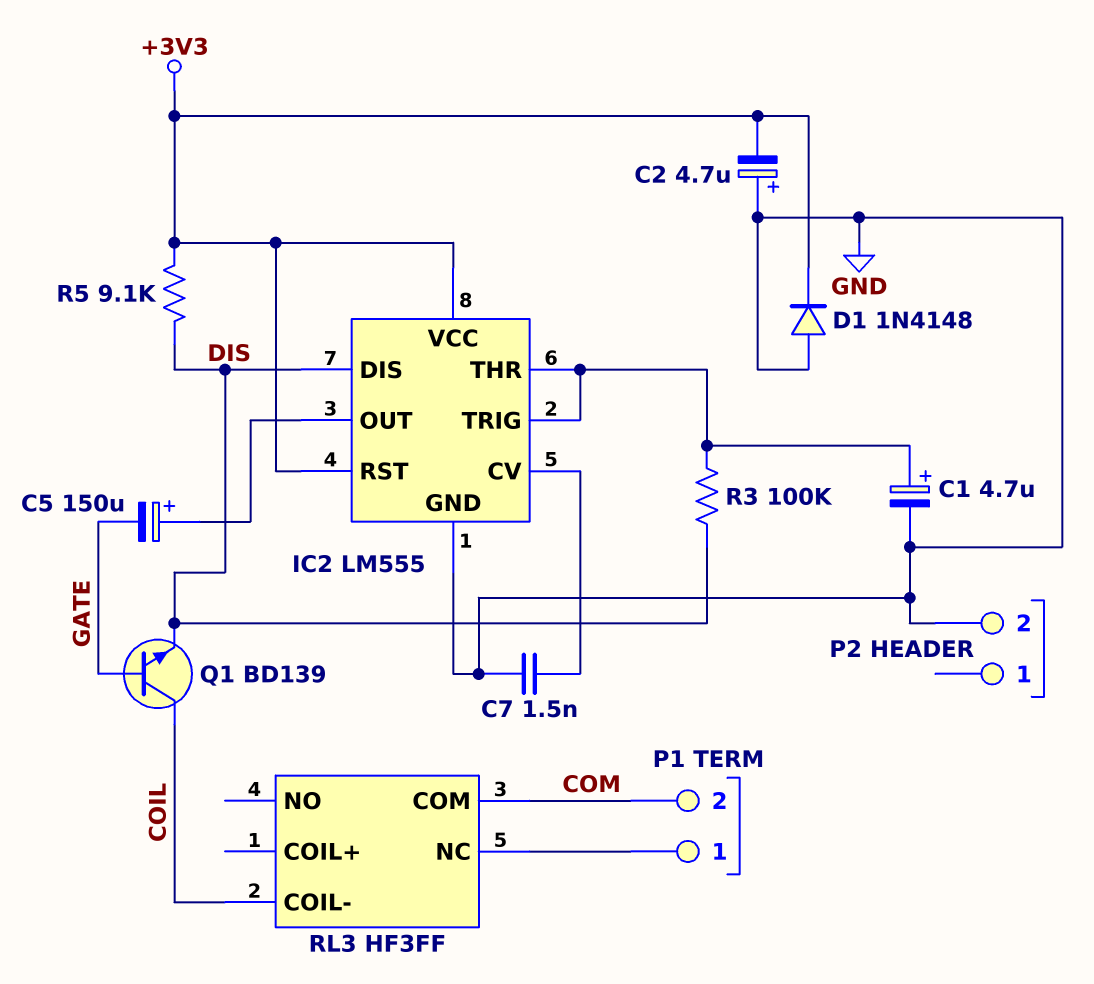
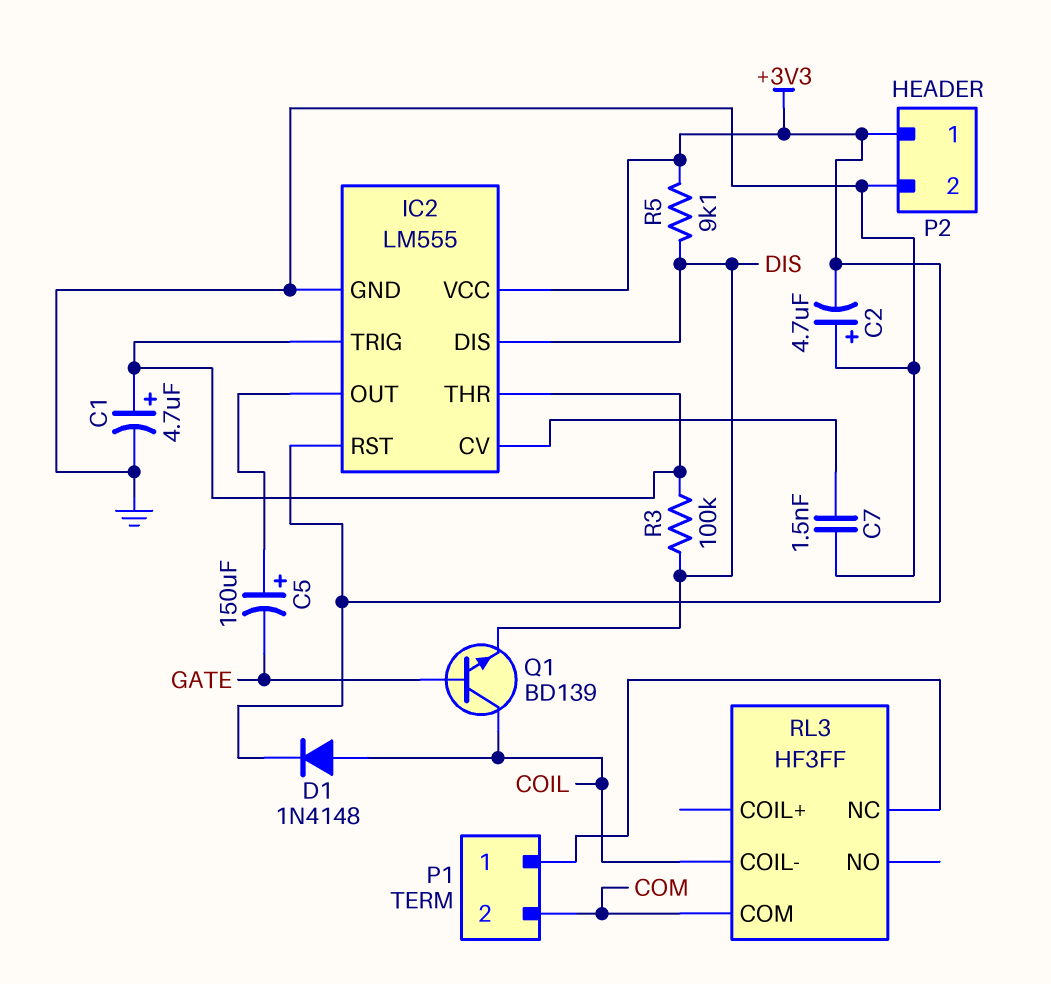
D1: diode 1N4148 (A GND, K +3V3) -> diode 1N4148 (A COIL, K +3V3)
P2 pin 1: none -> +3V3

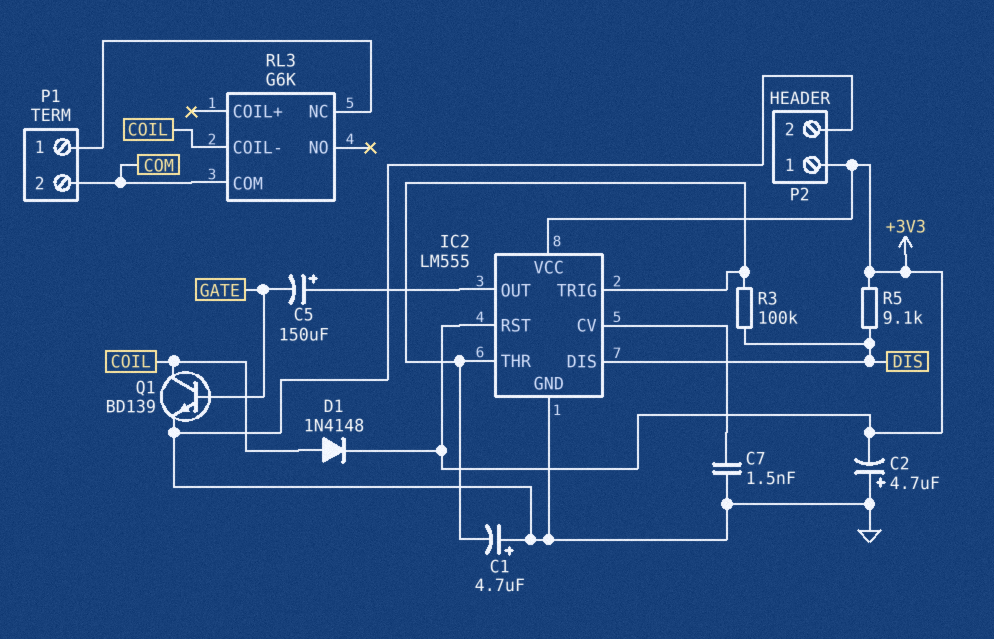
C1: 4.7uF (plus IC2/THR, minus GND) -> 4.7uF (plus GND, minus IC2/THR)
Q1: NPN BD139 (B GATE, C COIL, E DIS) -> NPN BD139 (B GATE, C COIL, E GND)
RL3: HF3FF -> G6K

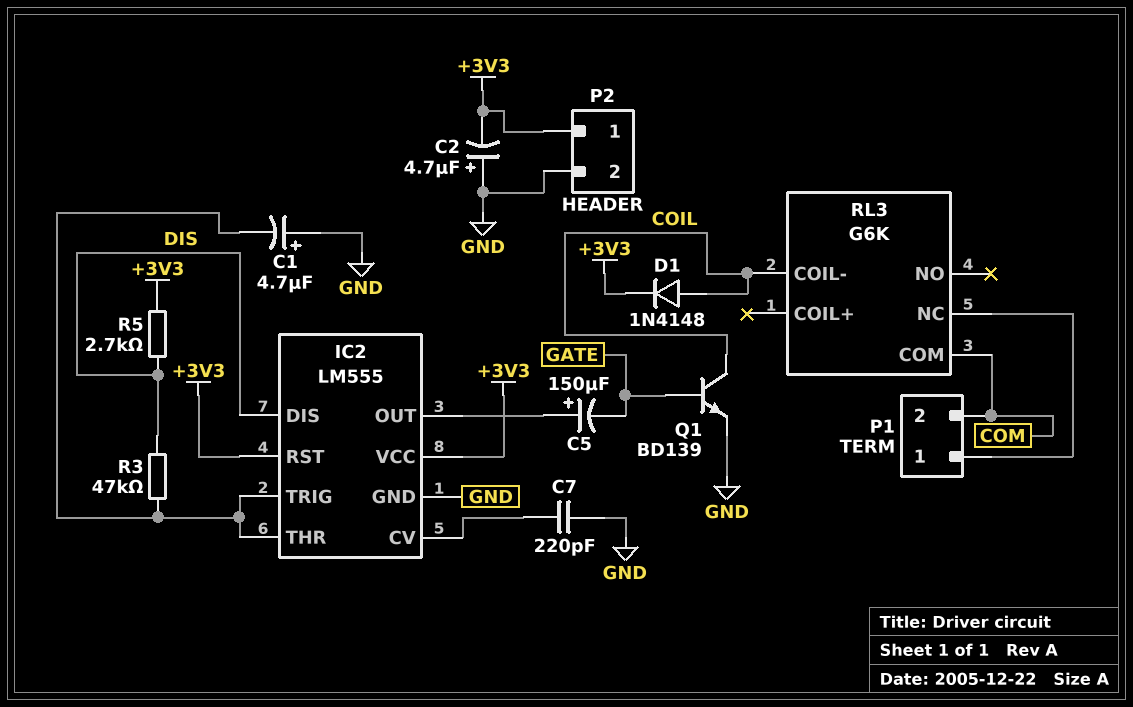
C7: 1.5nF (GND, IC2/CV) -> 220pF (GND, IC2/CV)
R3: 100k (DIS, IC2/THR) -> 47k (DIS, IC2/THR)
R5: 9.1k (+3V3, DIS) -> 2.7k (+3V3, DIS)

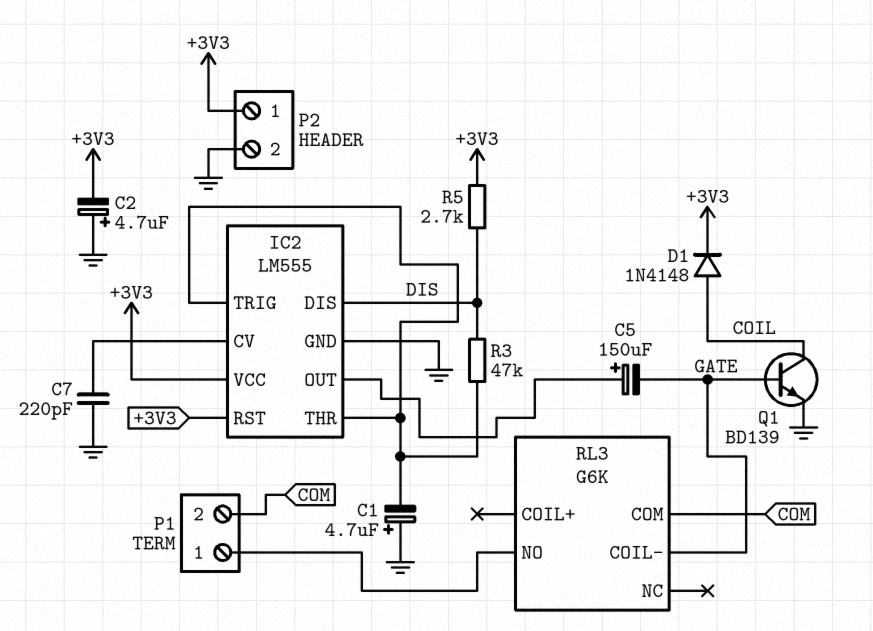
RL3 pin COIL-: COIL -> GATE
RL3 pin NC: P1/1 -> none
RL3 pin NO: none -> P1/1

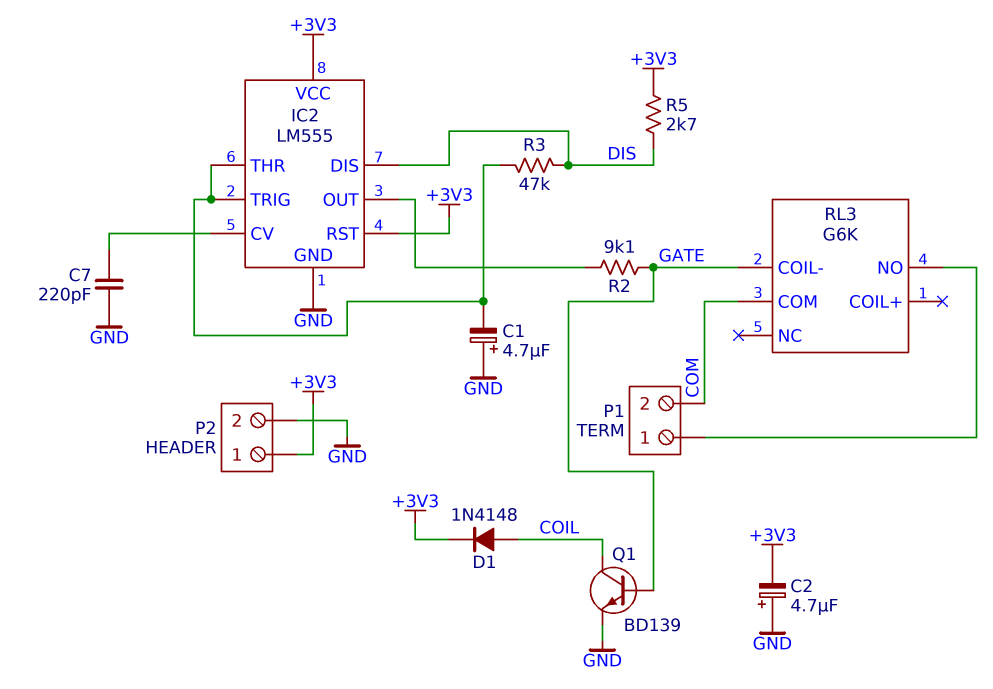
C5: 150uF (plus IC2/OUT, minus GATE) -> none
R2: none -> 9.1k (GATE, IC2/OUT)

